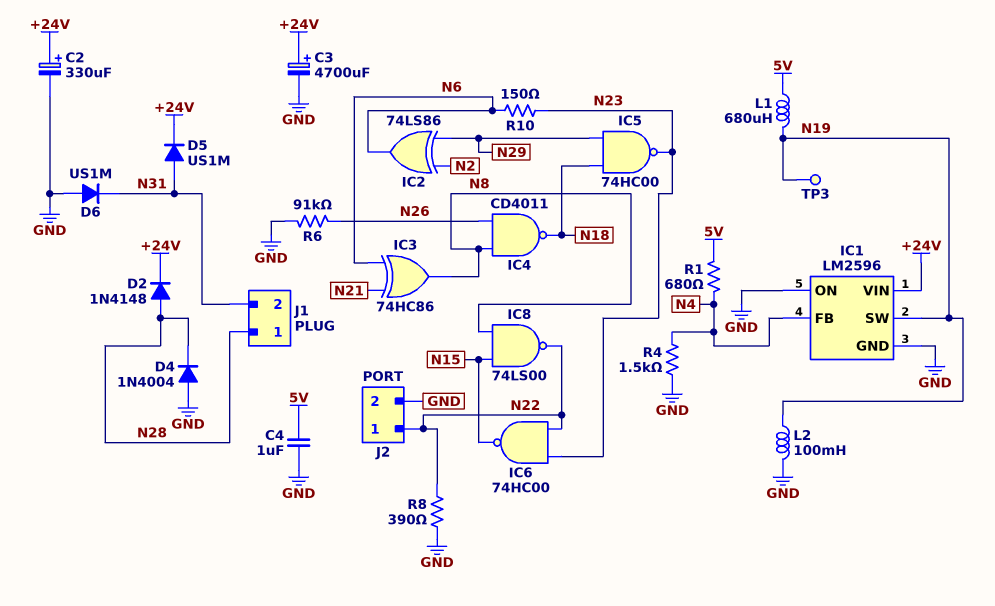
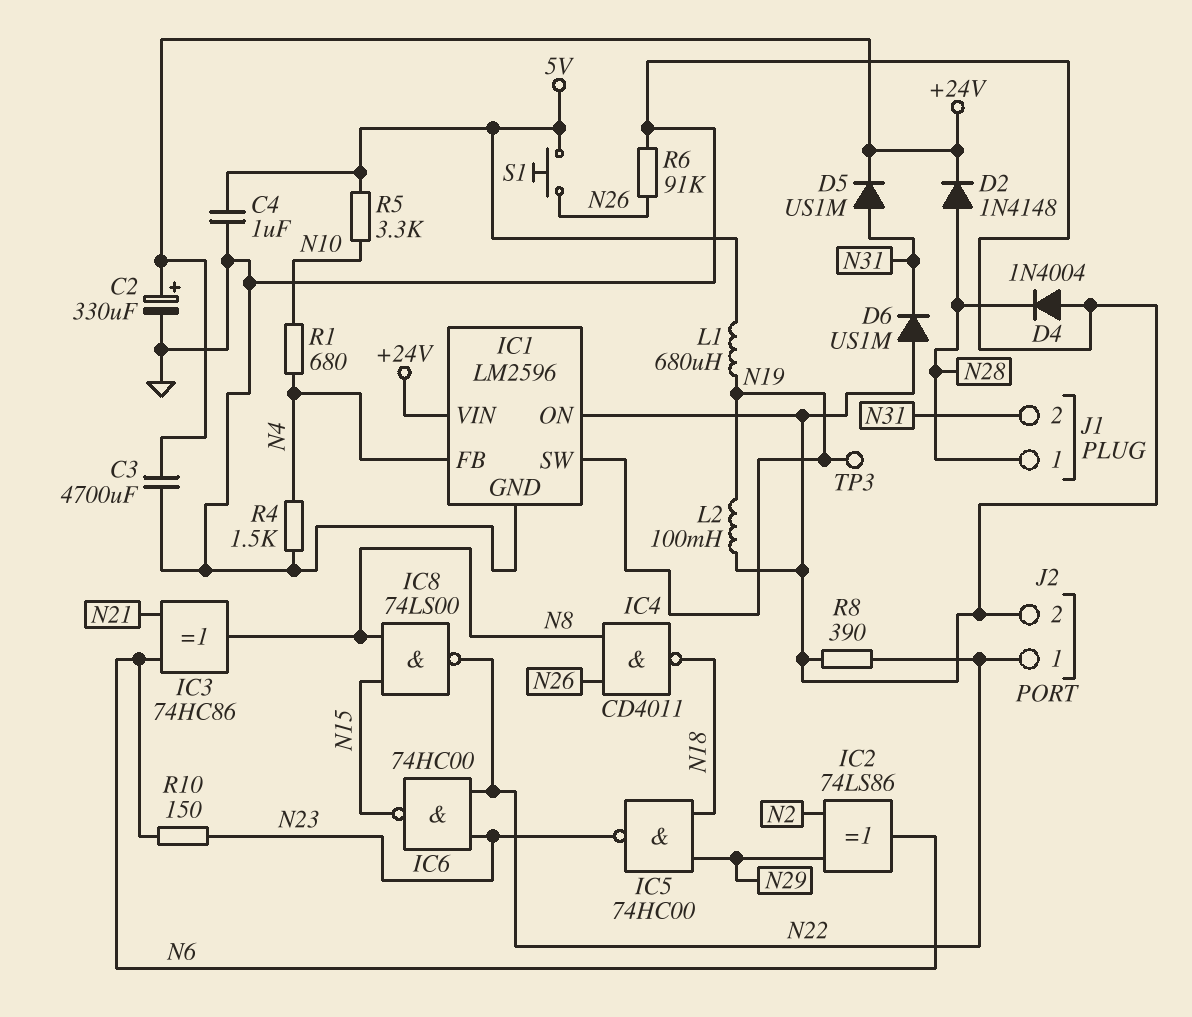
C3: 4700uF (plus +24V, minus GND) -> 4700uF (+24V, GND)
R1: 680 (5V, N4) -> 680 (N4, N10)
R5: none -> 3.3k (5V, N10)
S1: none -> button (5V, N26)

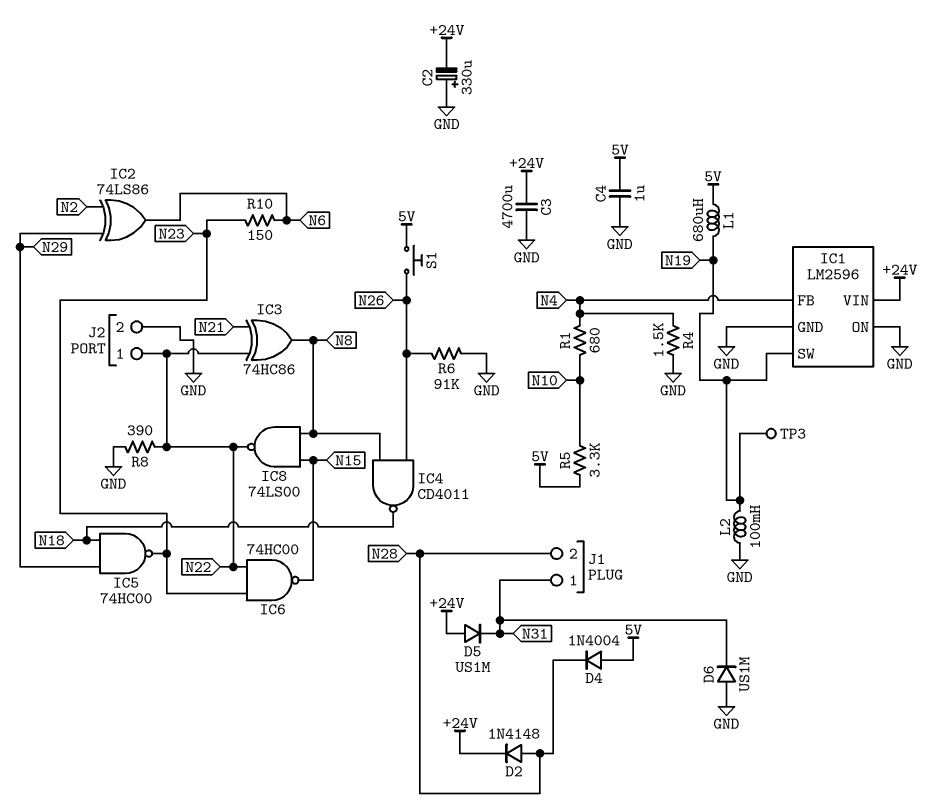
C2: 330uF (plus +24V, minus GND) -> 330uF (plus GND, minus +24V)
D4: diode 1N4004 (A GND, K N28) -> diode 1N4004 (A 5V, K N28)
D5: diode US1M (A N31, K +24V) -> diode US1M (A +24V, K N31)
IC3: XOR 74HC86 (in N6, in N21, out N8) -> XOR 74HC86 (in N21, in N22, out N8)
J1 pin 1: N28 -> N31
J1 pin 2: N31 -> N28

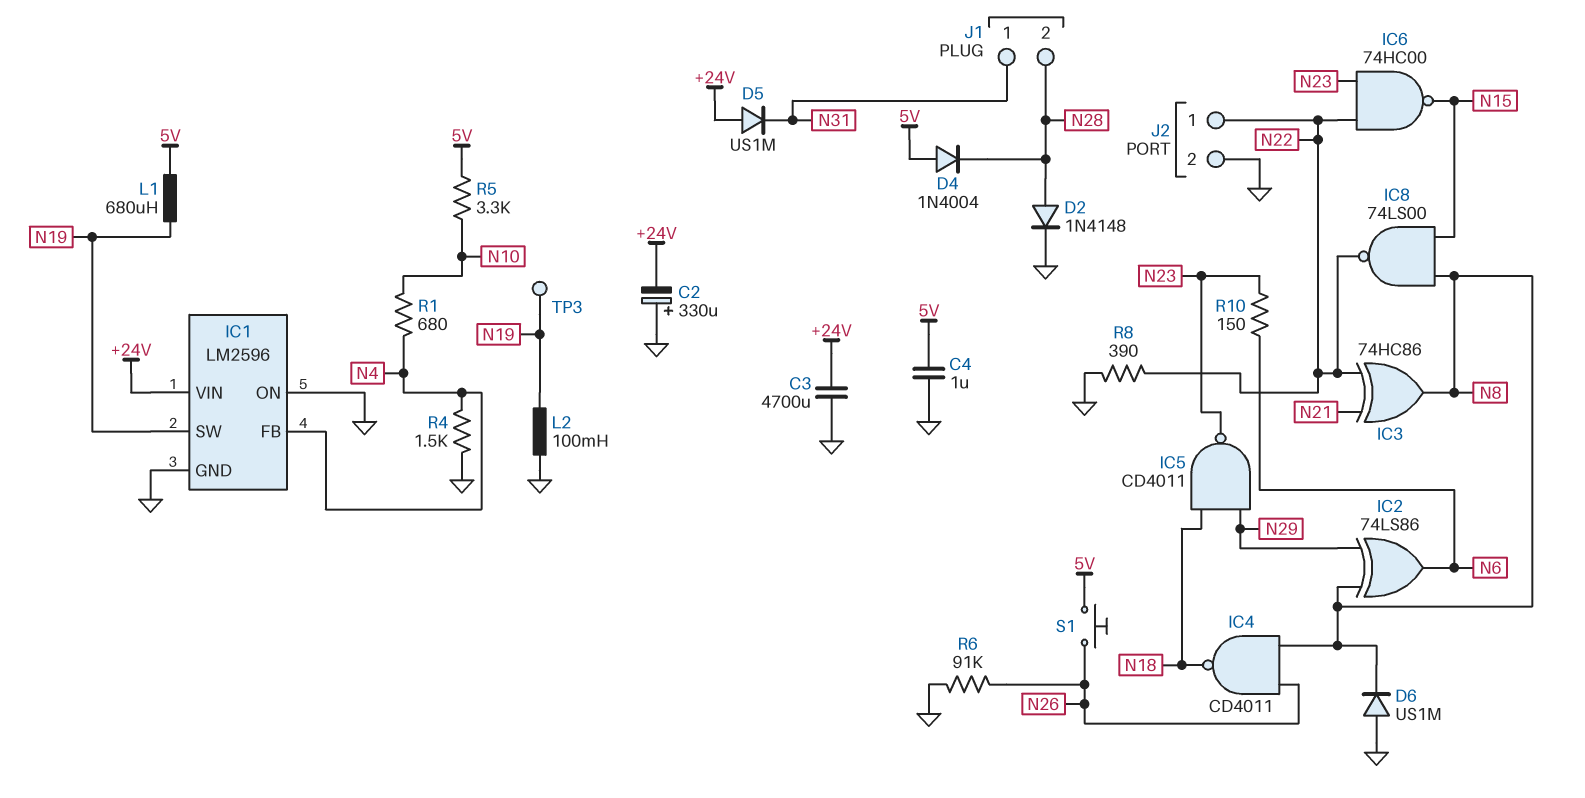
D2: diode 1N4148 (A N28, K +24V) -> diode 1N4148 (A N28, K GND)
D6: diode US1M (A GND, K N31) -> diode US1M (A GND, K N8)
IC2: XOR 74LS86 (in N2, in N29, out N6) -> XOR 74LS86 (in N8, in N29, out N6)
IC5: NAND 74HC00 (in N18, in N29, out N23) -> NAND CD4011 (in N18, in N29, out N23)

